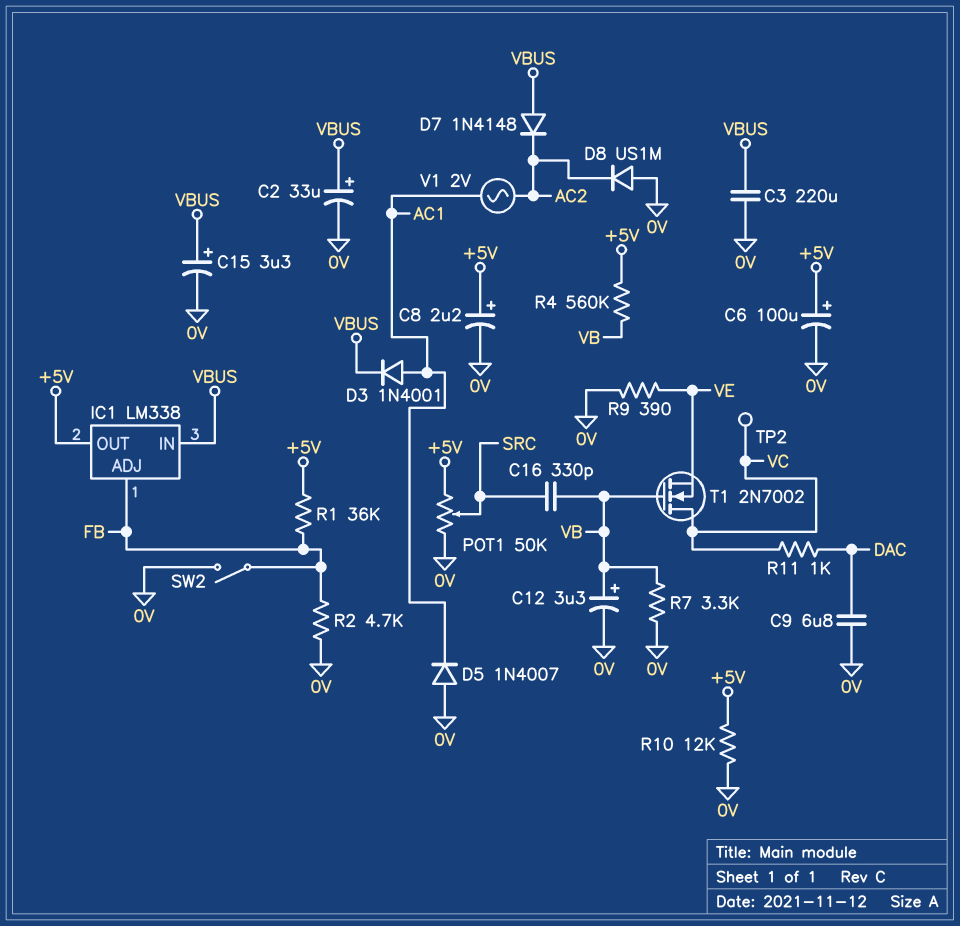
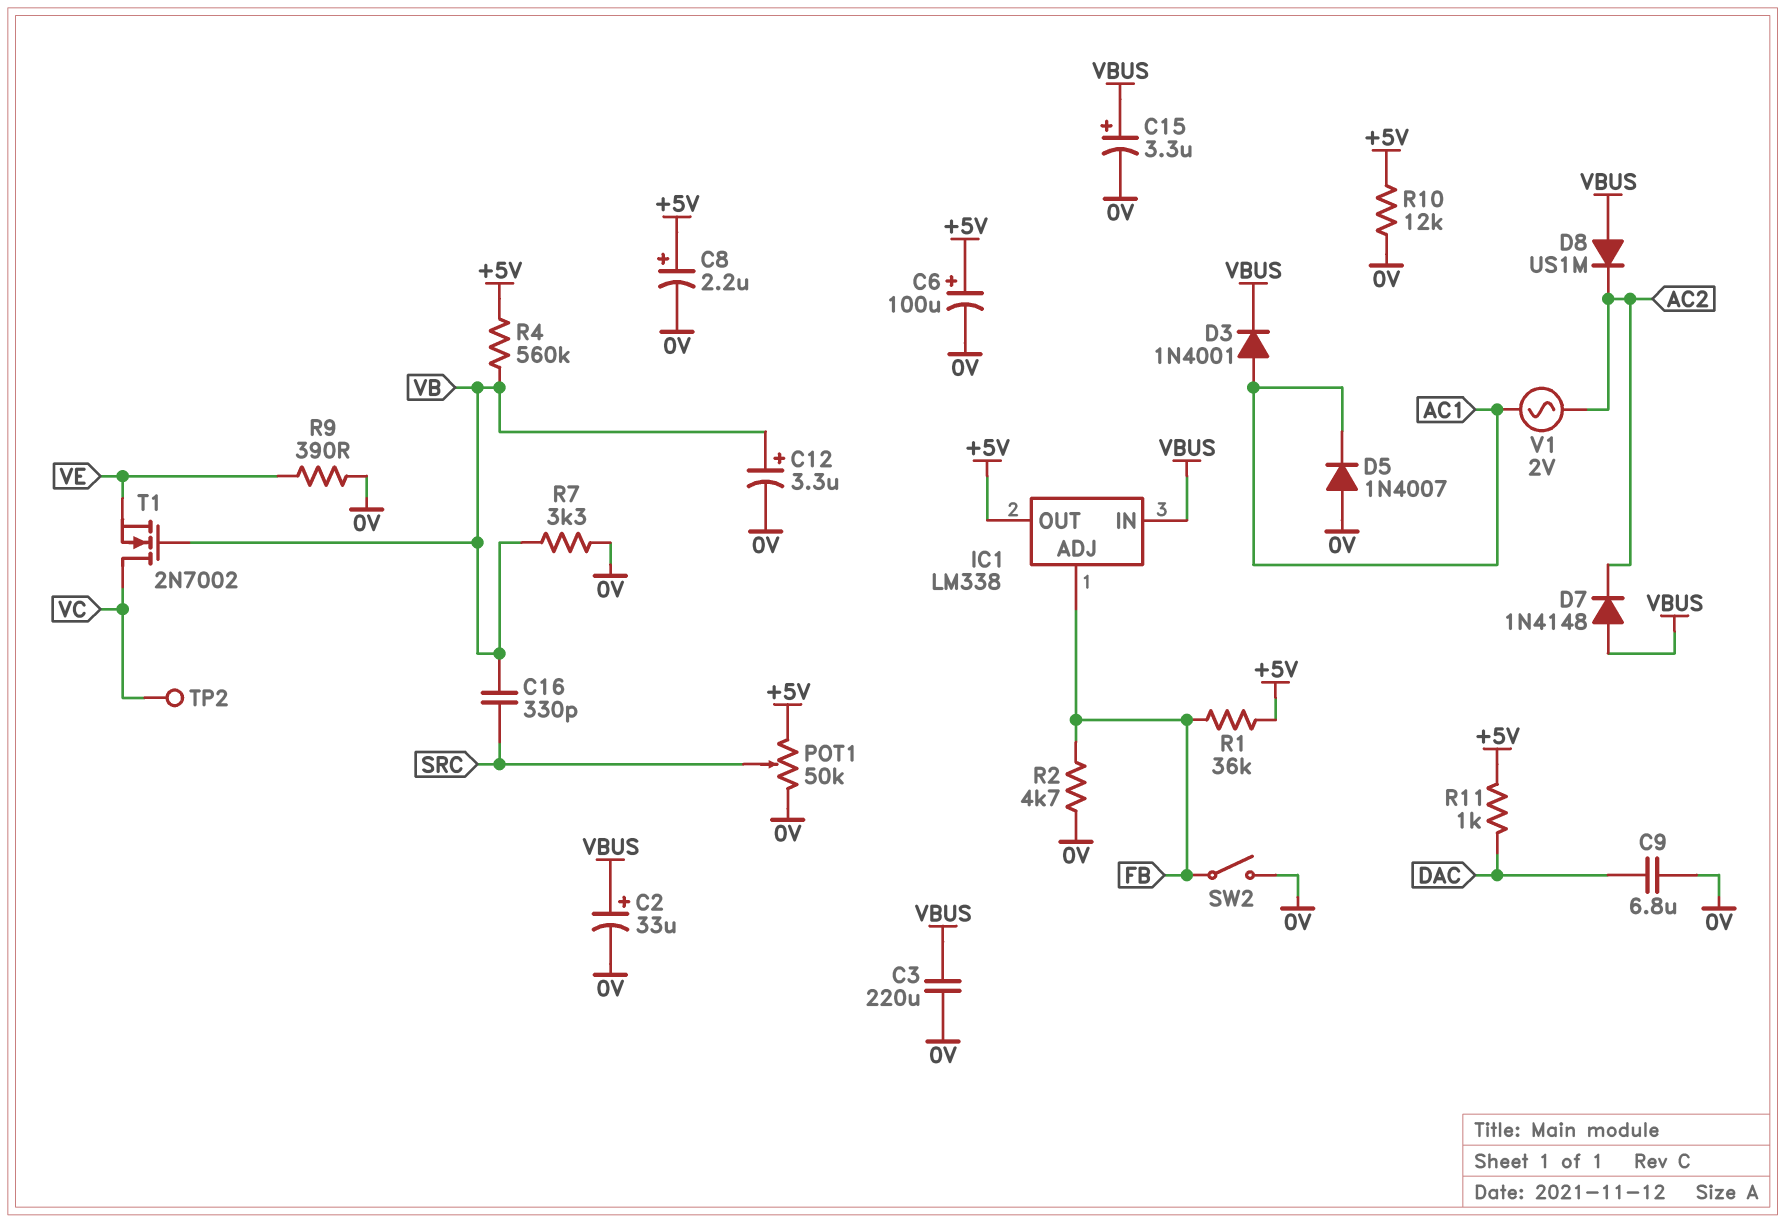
D8: diode US1M (A 0V, K AC2) -> diode US1M (A VBUS, K AC2)
R11: 1k (DAC, VC) -> 1k (+5V, DAC)

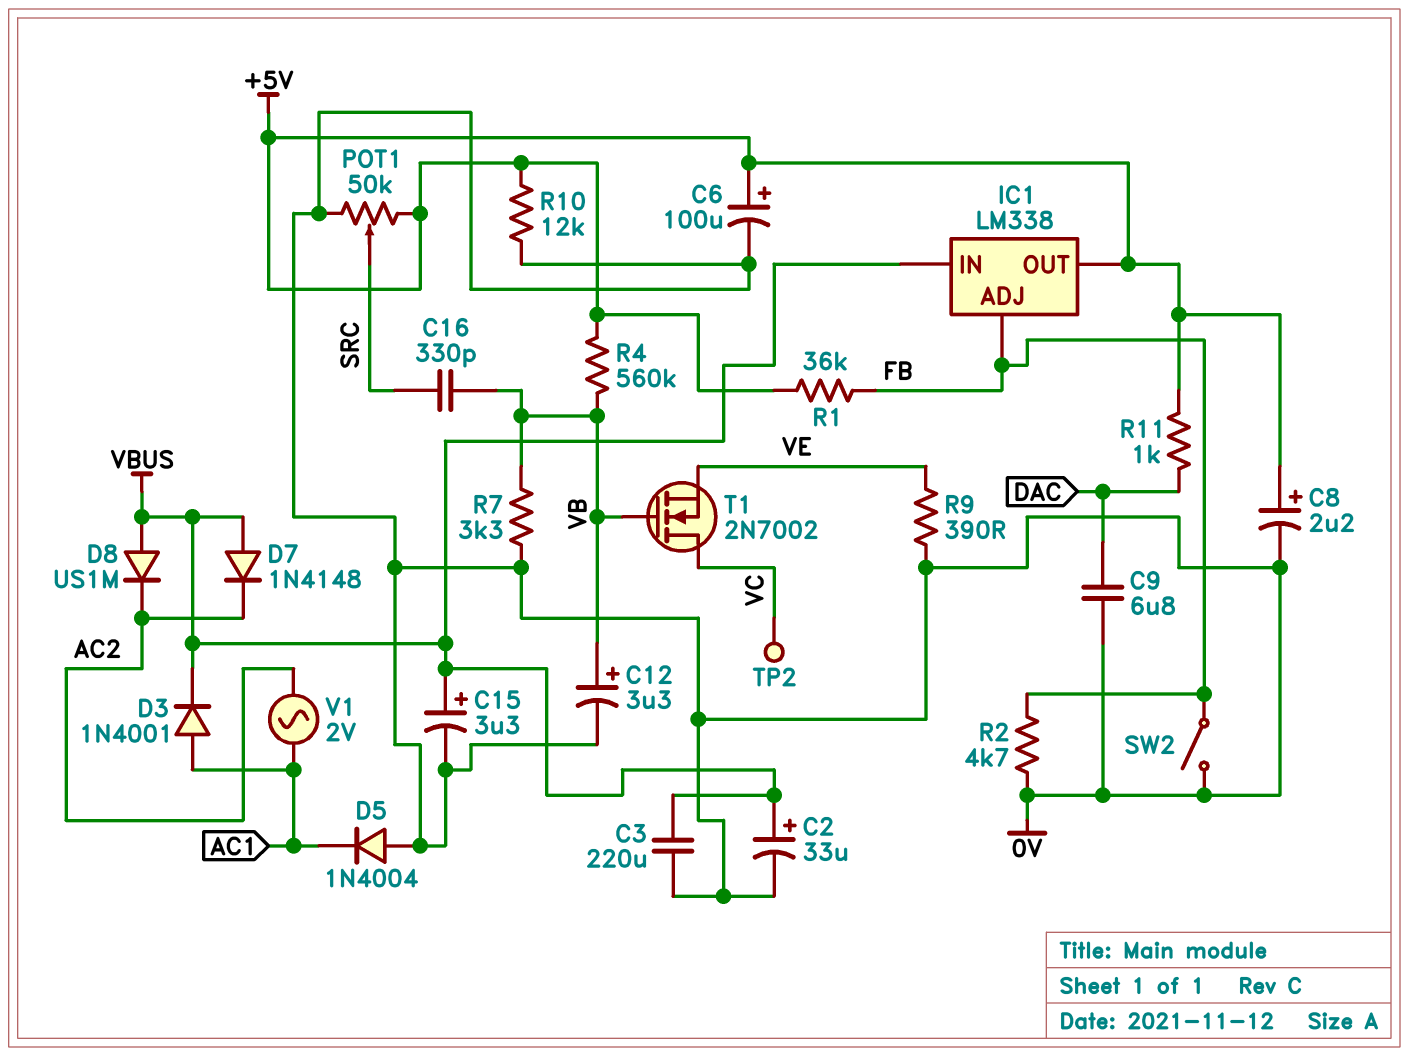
D5: diode 1N4007 (A 0V, K AC1) -> diode 1N4004 (A 0V, K AC1)

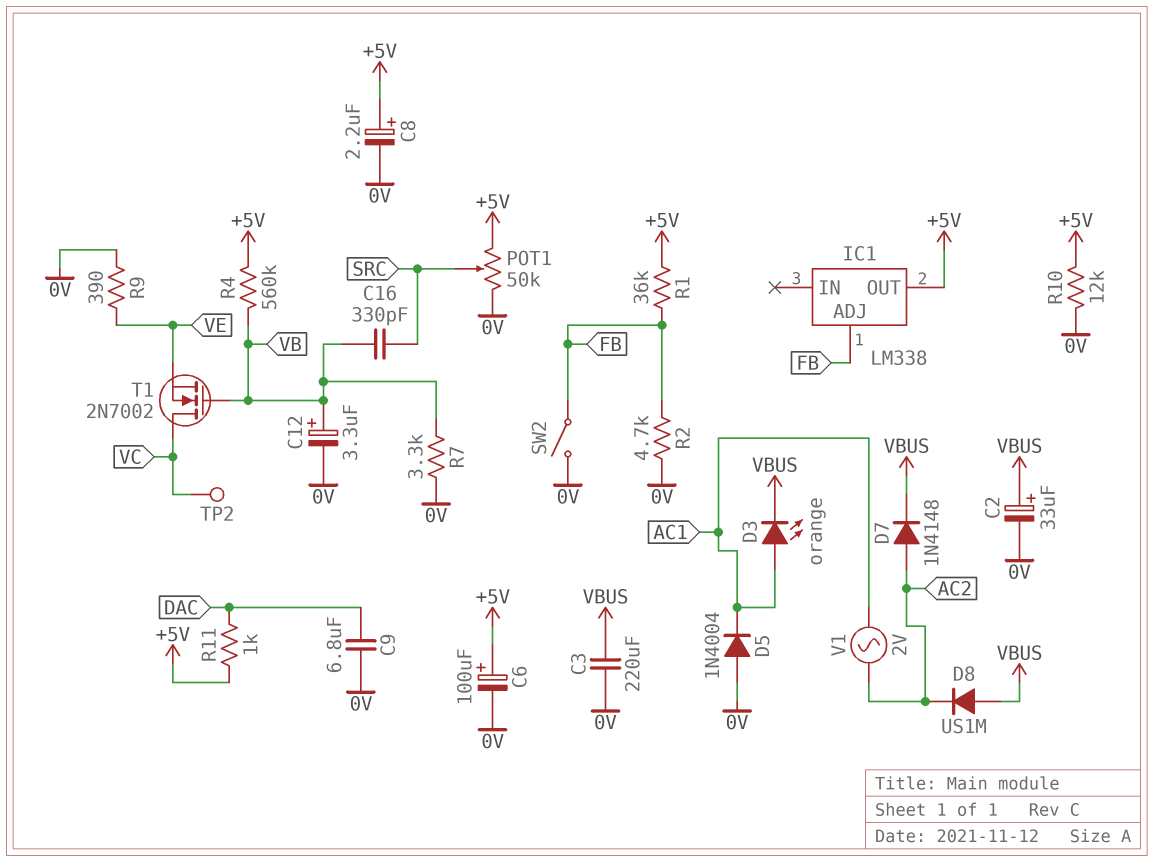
C15: 3.3uF (plus VBUS, minus 0V) -> none
D3: diode 1N4001 (A AC1, K VBUS) -> LED orange (A AC1, K VBUS)
D7: diode 1N4148 (A VBUS, K AC2) -> diode 1N4148 (A AC2, K VBUS)
IC1 pin IN: VBUS -> none

